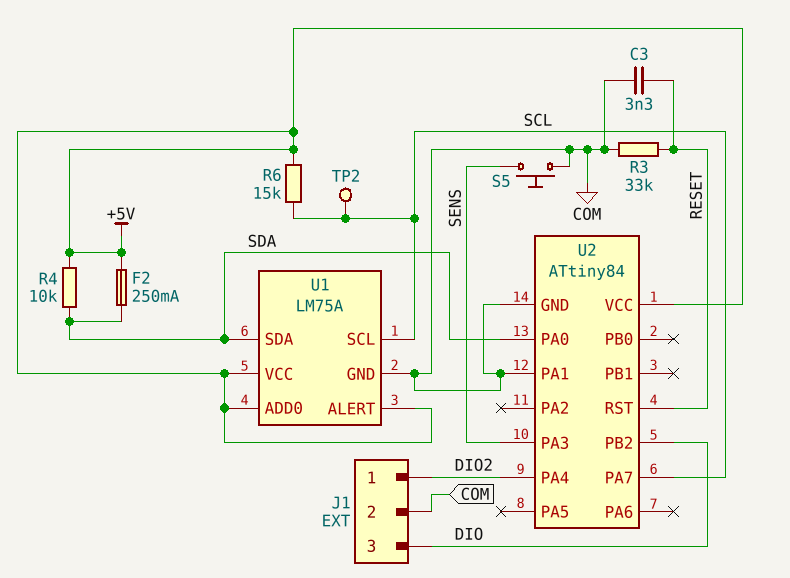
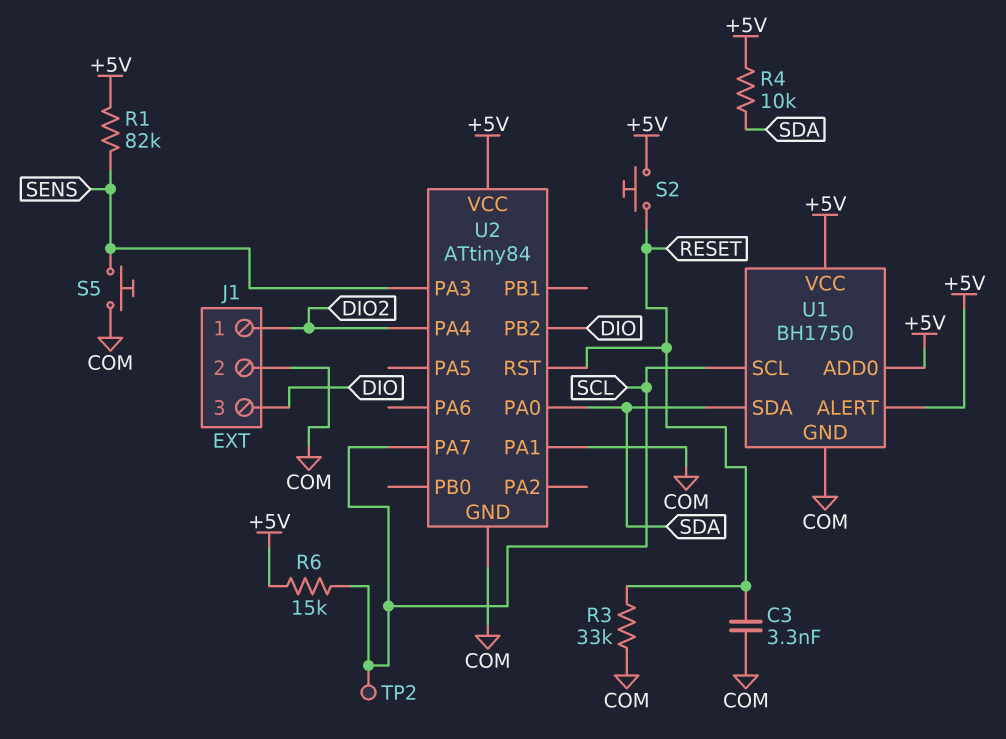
F2: 250mA (+5V, SDA) -> none
R1: none -> 82k (+5V, SENS)
S2: none -> button (+5V, RESET)
U1: LM75A -> BH1750

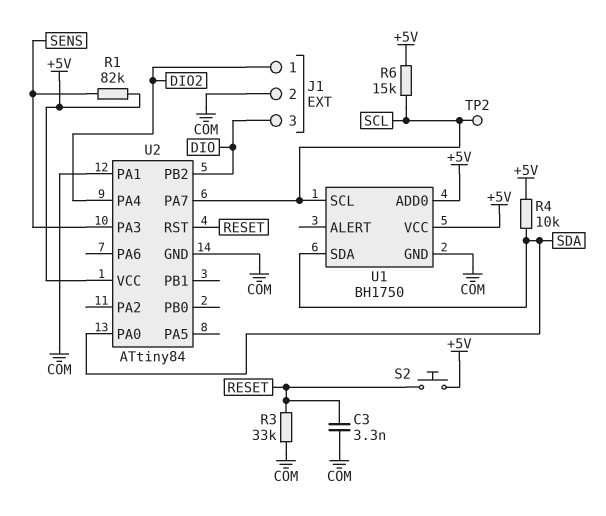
S5: button (COM, SENS) -> none
U1 pin ALERT: +5V -> none

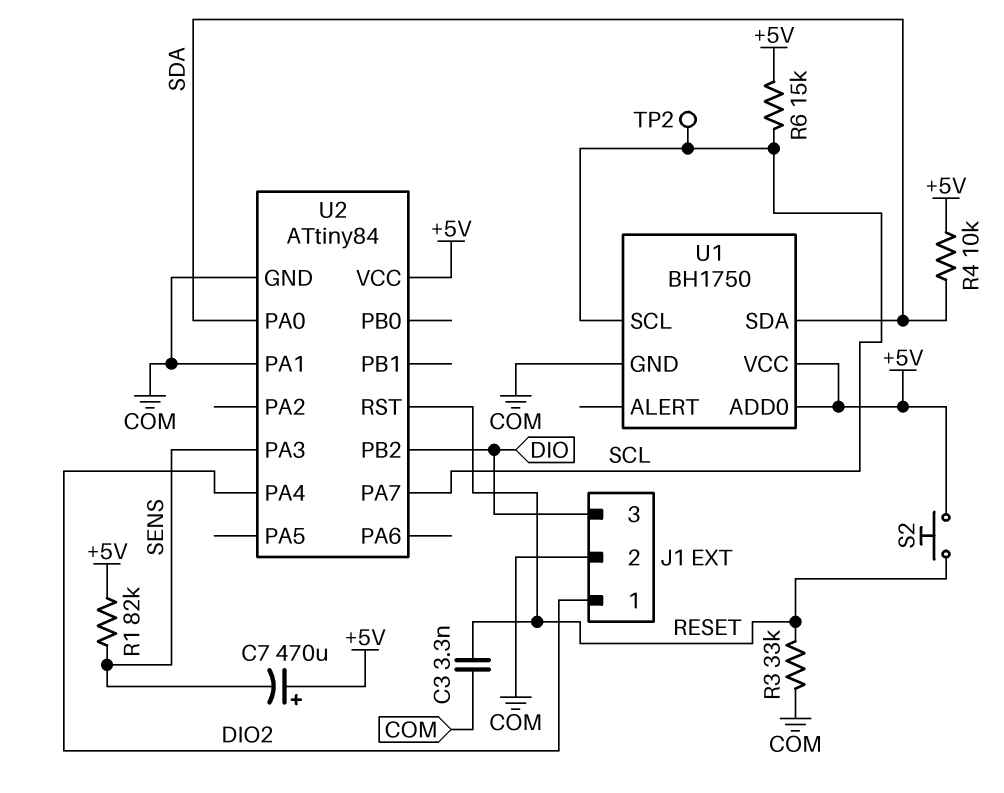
C7: none -> 470uF (plus +5V, minus SENS)

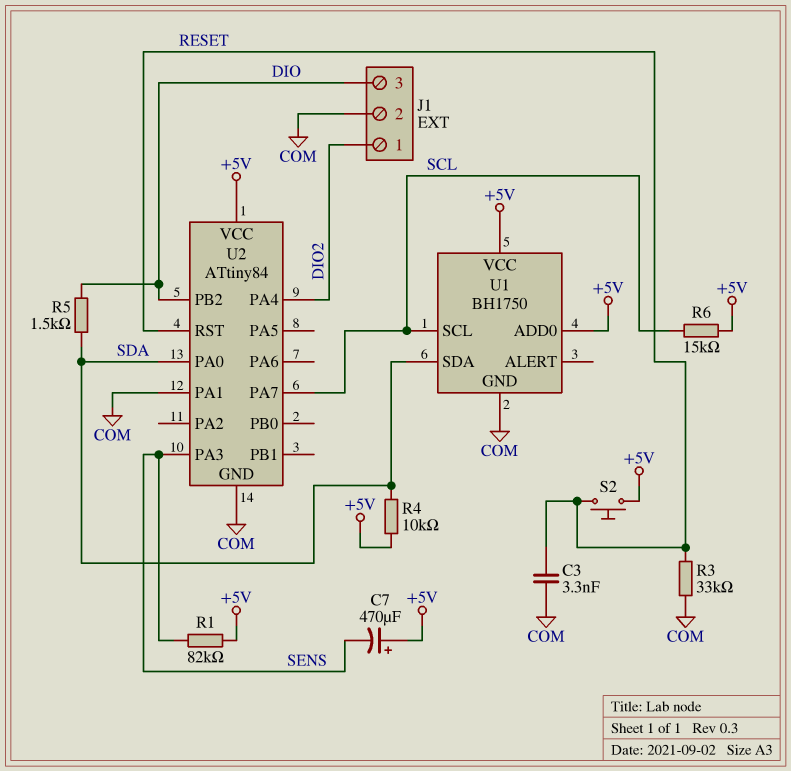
R5: none -> 1.5k (DIO, SDA)
TP2: test point (SCL) -> none

